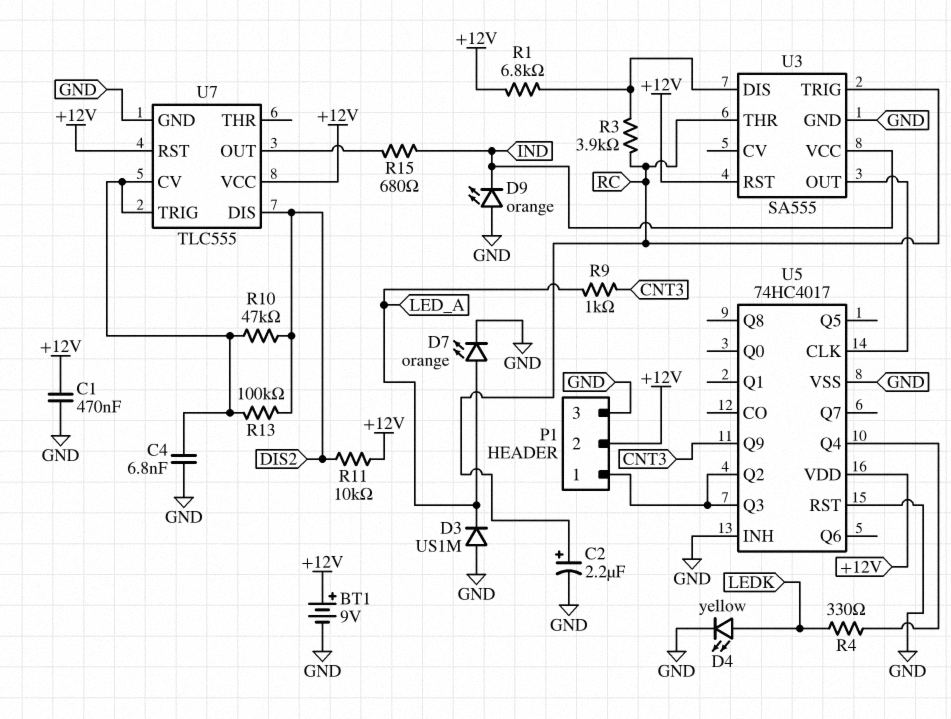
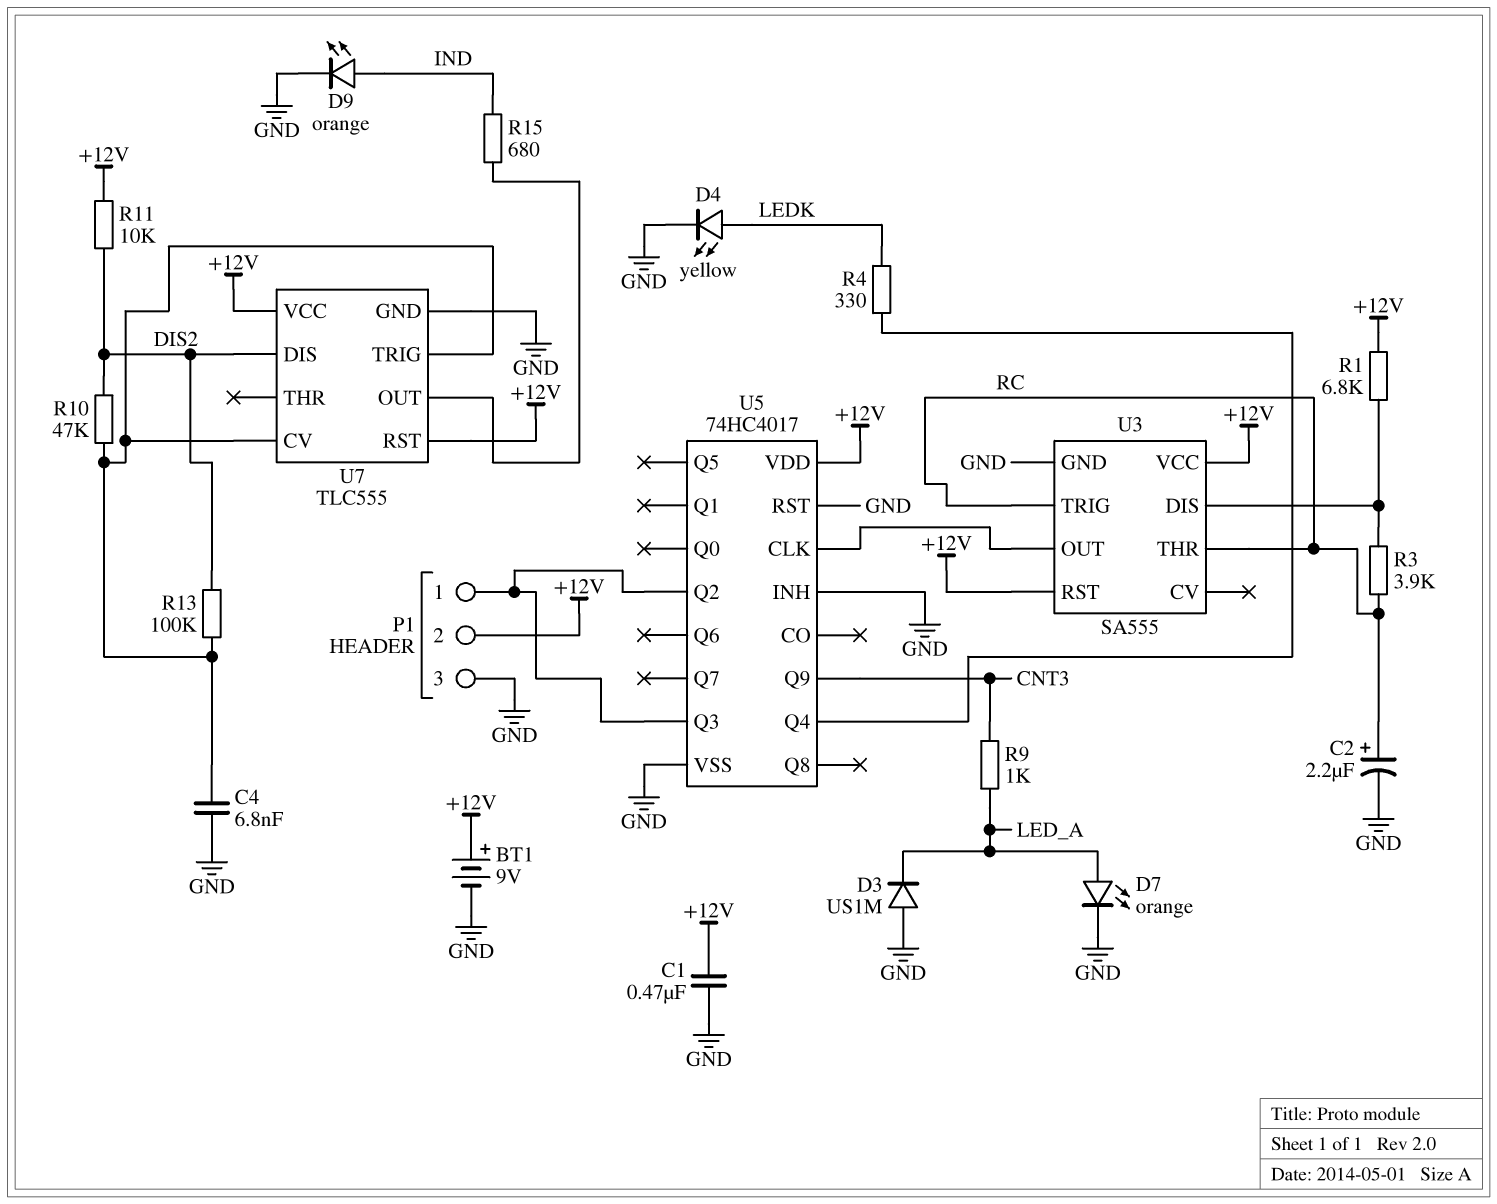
D9: LED orange (A GND, K IND) -> LED orange (A IND, K GND)
U3 pin VCC: IND -> +12V

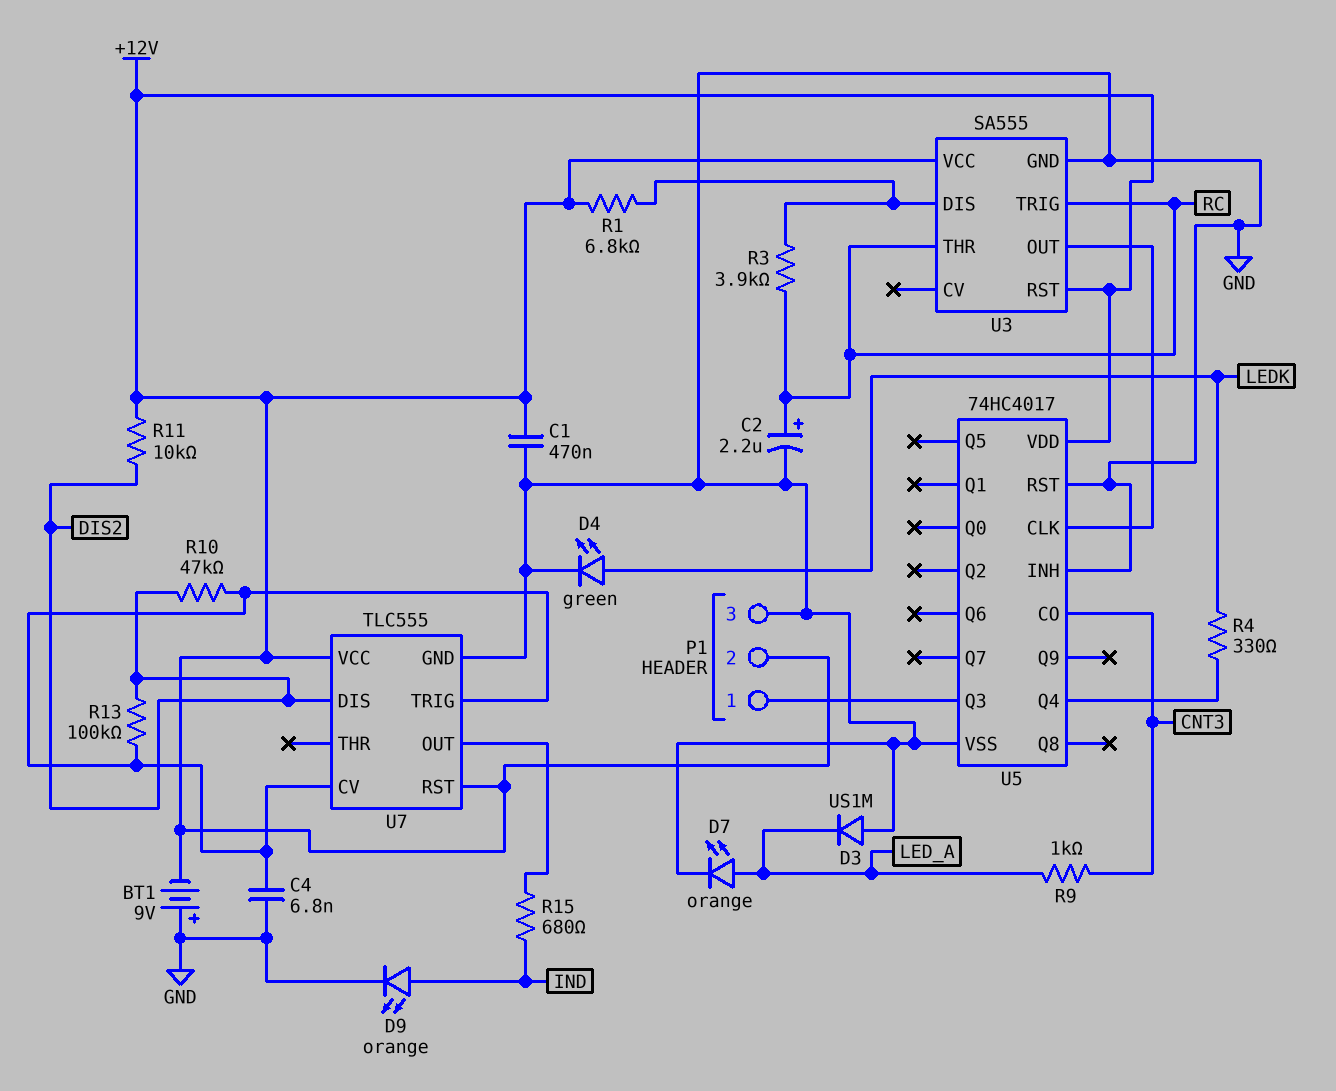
BT1: 9V (plus +12V, minus GND) -> 9V (plus GND, minus +12V)
D4: LED yellow (A LEDK, K GND) -> LED green (A LEDK, K GND)
U5 pin CO: none -> CNT3
U5 pin Q2: P1/1 -> none
U5 pin Q9: CNT3 -> none

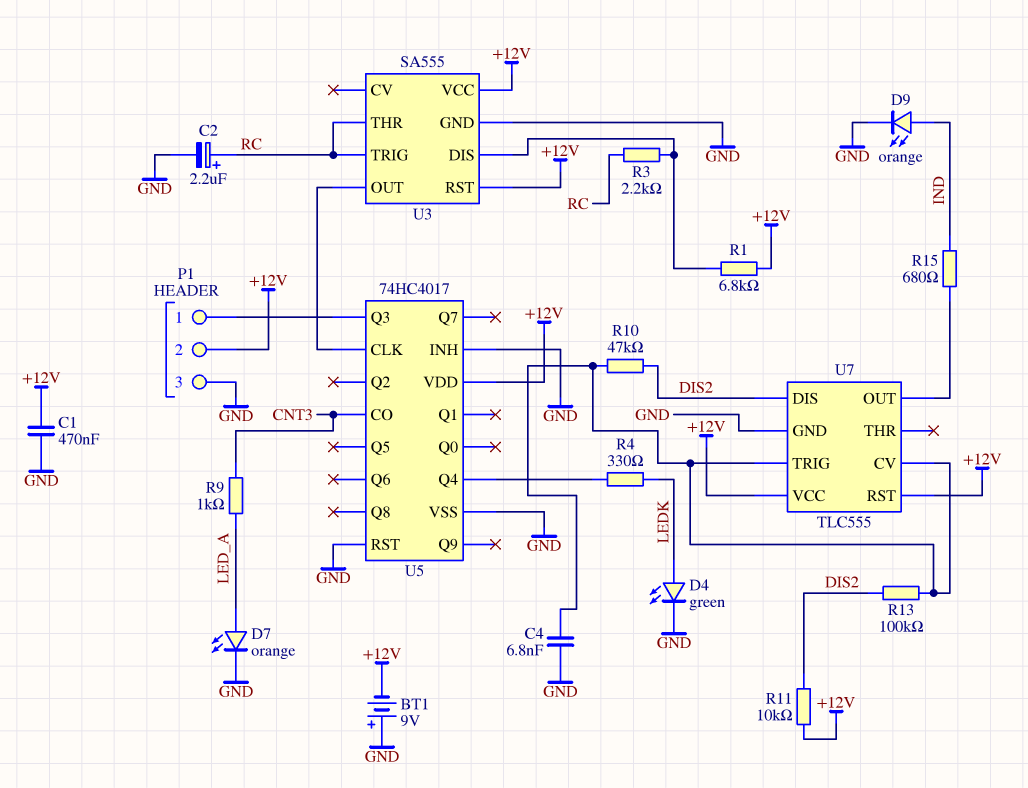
D3: diode US1M (A GND, K LED_A) -> none
R3: 3.9k (RC, U3/DIS) -> 2.2k (RC, U3/DIS)

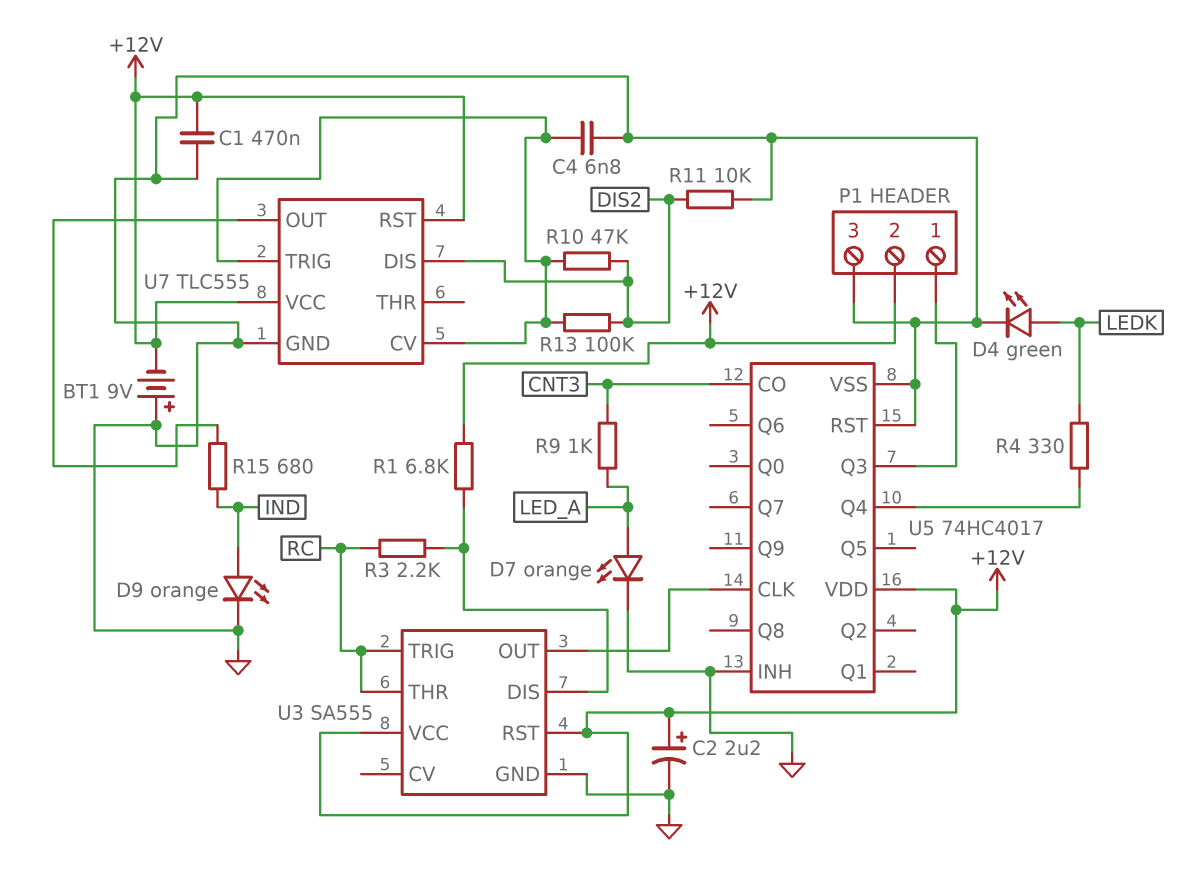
C2: 2.2uF (plus RC, minus GND) -> 2.2uF (plus +12V, minus GND)
R11: 10k (+12V, DIS2) -> 10k (DIS2, GND)

